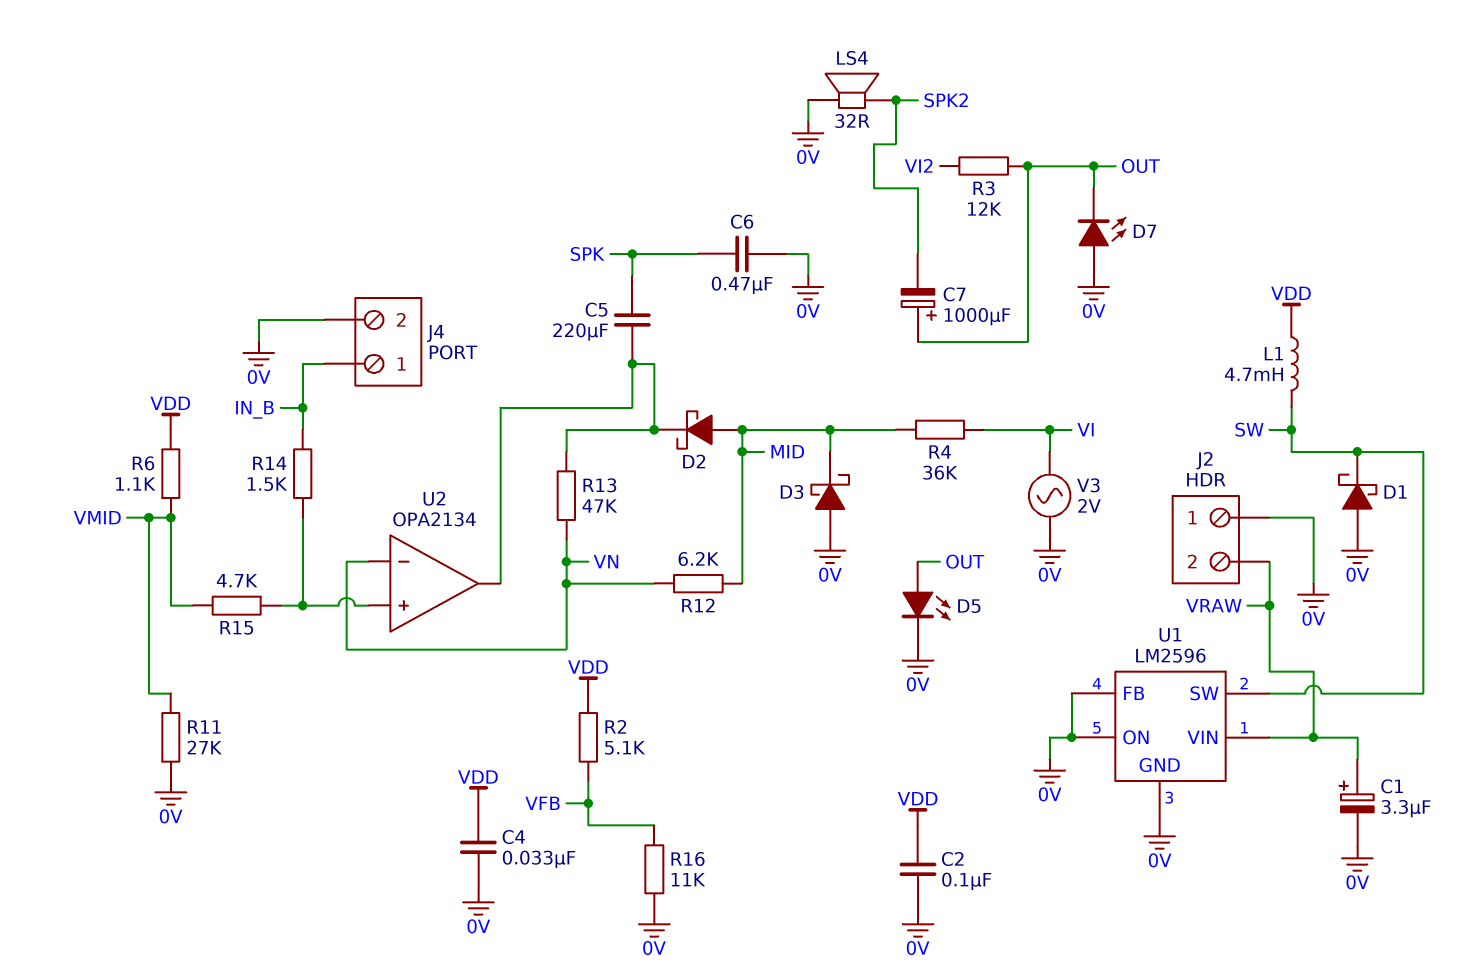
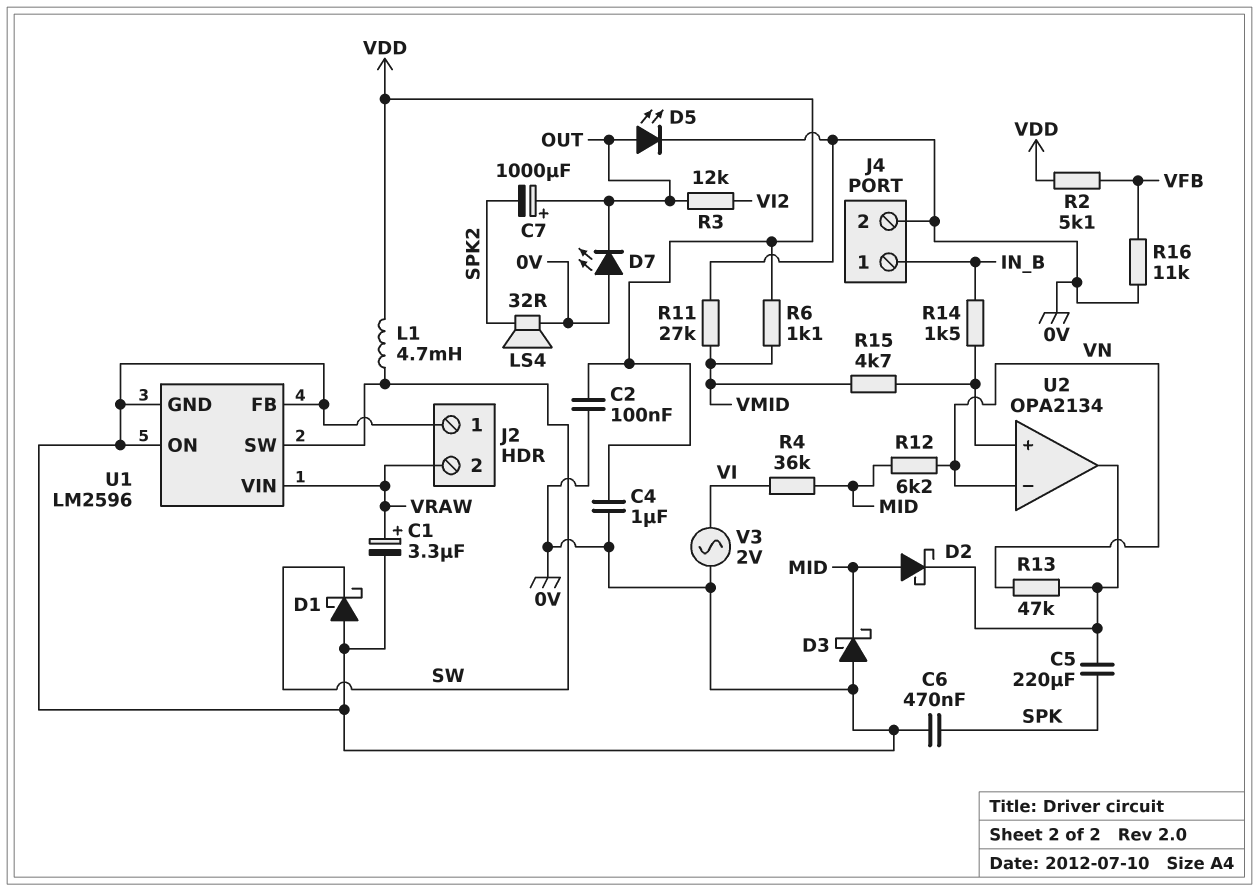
C4: 33nF (0V, VDD) -> 1uF (0V, VDD)

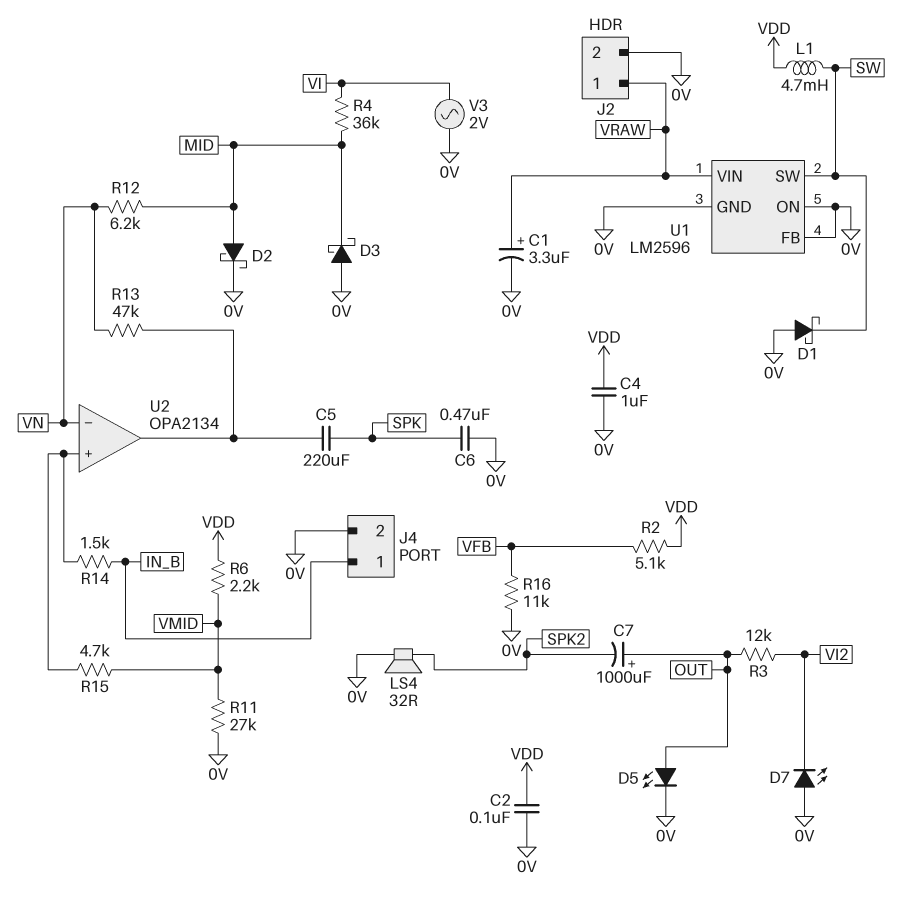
D2: schottky (A MID, K U2/out) -> schottky (A MID, K 0V)
D7: LED (A 0V, K OUT) -> LED (A 0V, K VI2)
J2 pin 1: 0V -> VRAW
J2 pin 2: VRAW -> 0V
R6: 1.1k (VDD, VMID) -> 2.2k (VDD, VMID)

